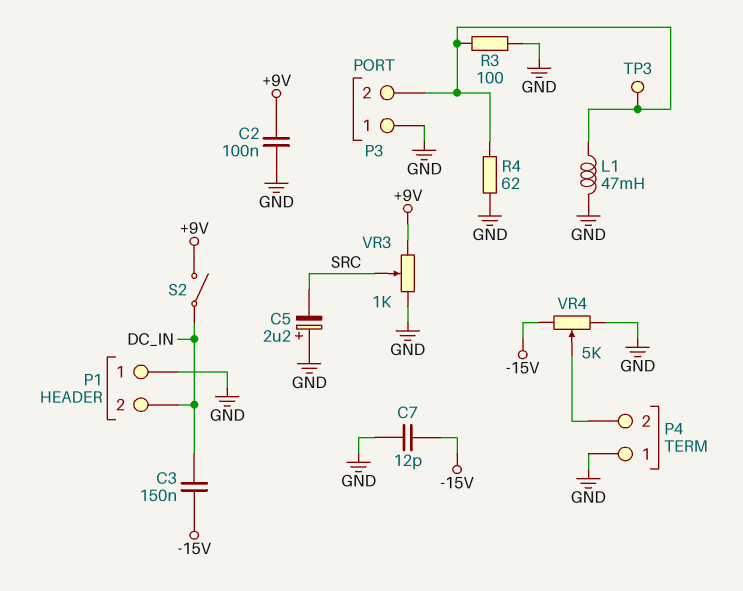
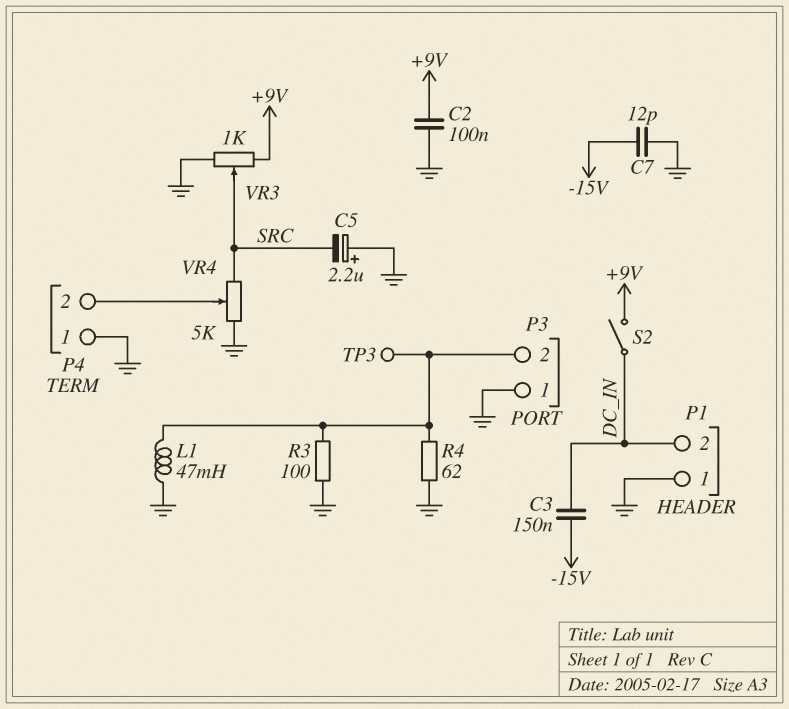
VR4: 5k (-15V, GND, wiper P4/2) -> 5k (GND, SRC, wiper P4/2)

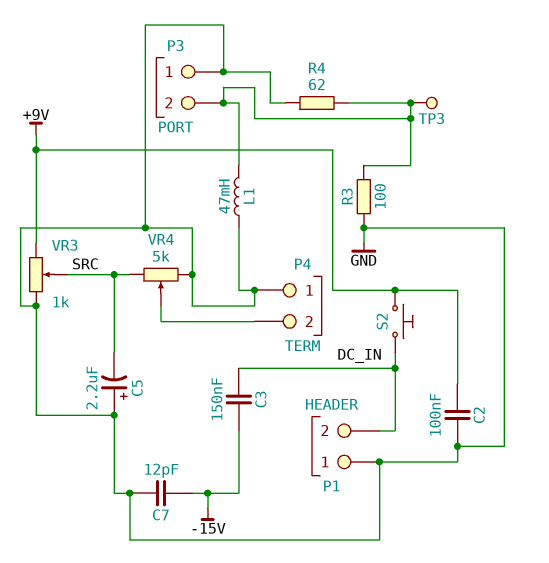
S2: switch (+9V, DC_IN) -> button (+9V, DC_IN)

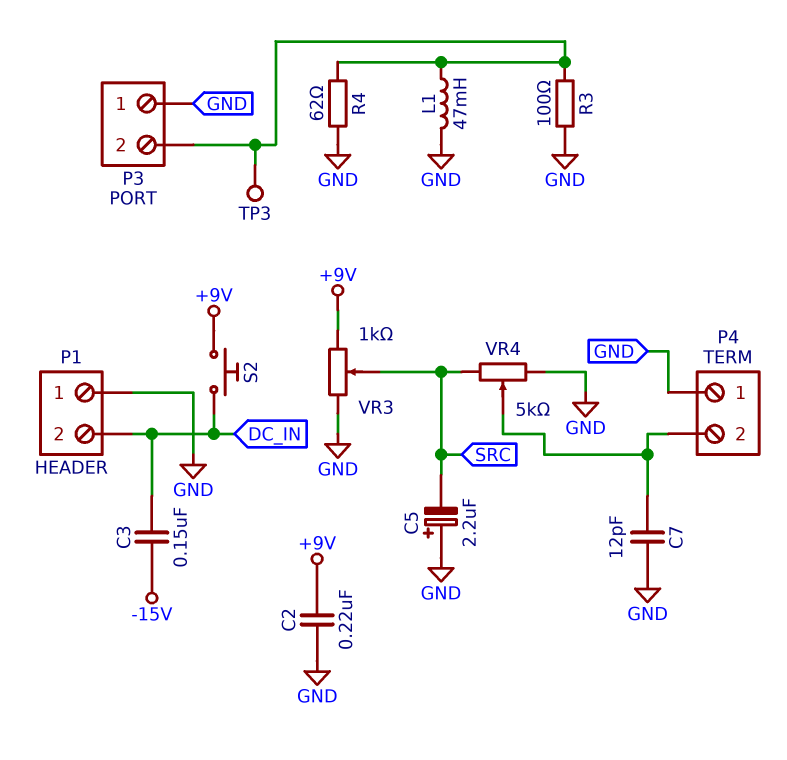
C2: 100nF (+9V, GND) -> 220nF (+9V, GND)
C7: 12pF (-15V, GND) -> 12pF (GND, P4/2)

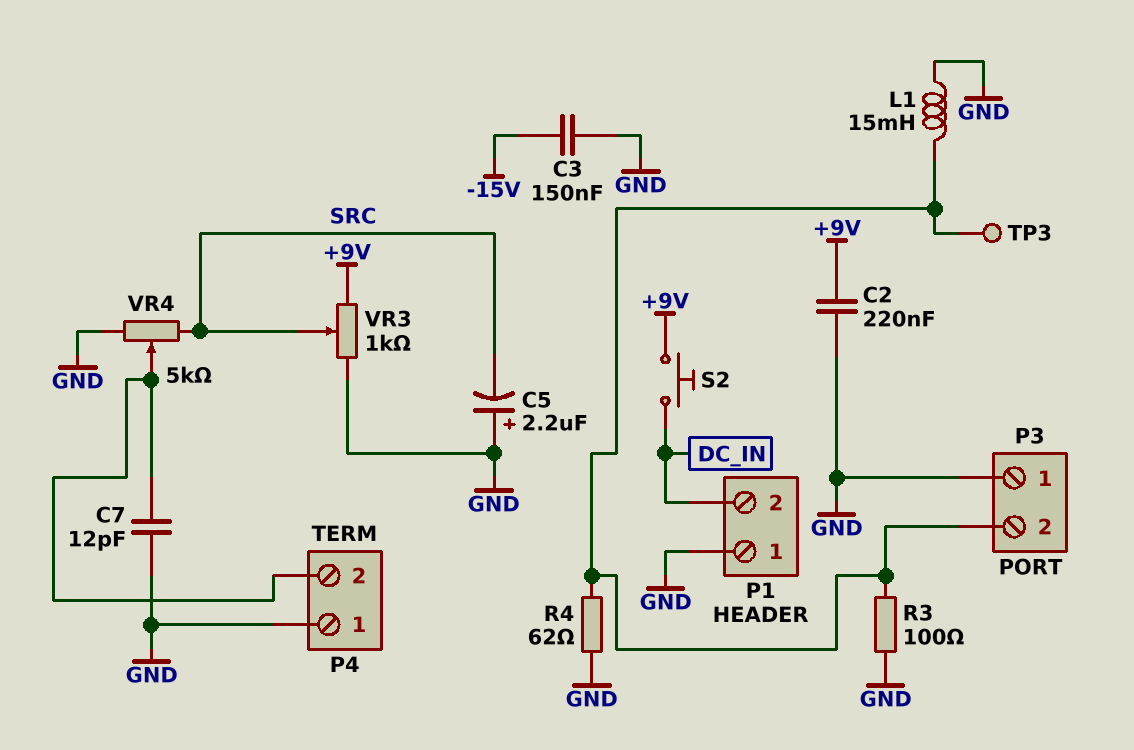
C3: 150nF (-15V, DC_IN) -> 150nF (-15V, GND)
L1: 47mH (GND, P3/2) -> 15mH (GND, P3/2)

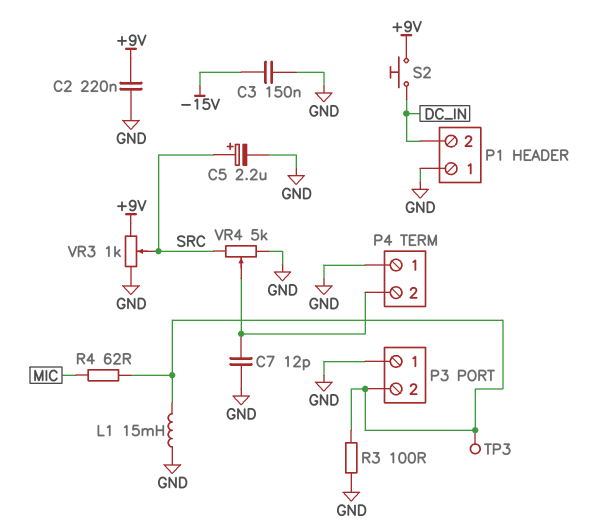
C5: 2.2uF (plus GND, minus SRC) -> 2.2uF (plus SRC, minus GND)
R4: 62 (GND, P3/2) -> 62 (MIC, P3/2)

